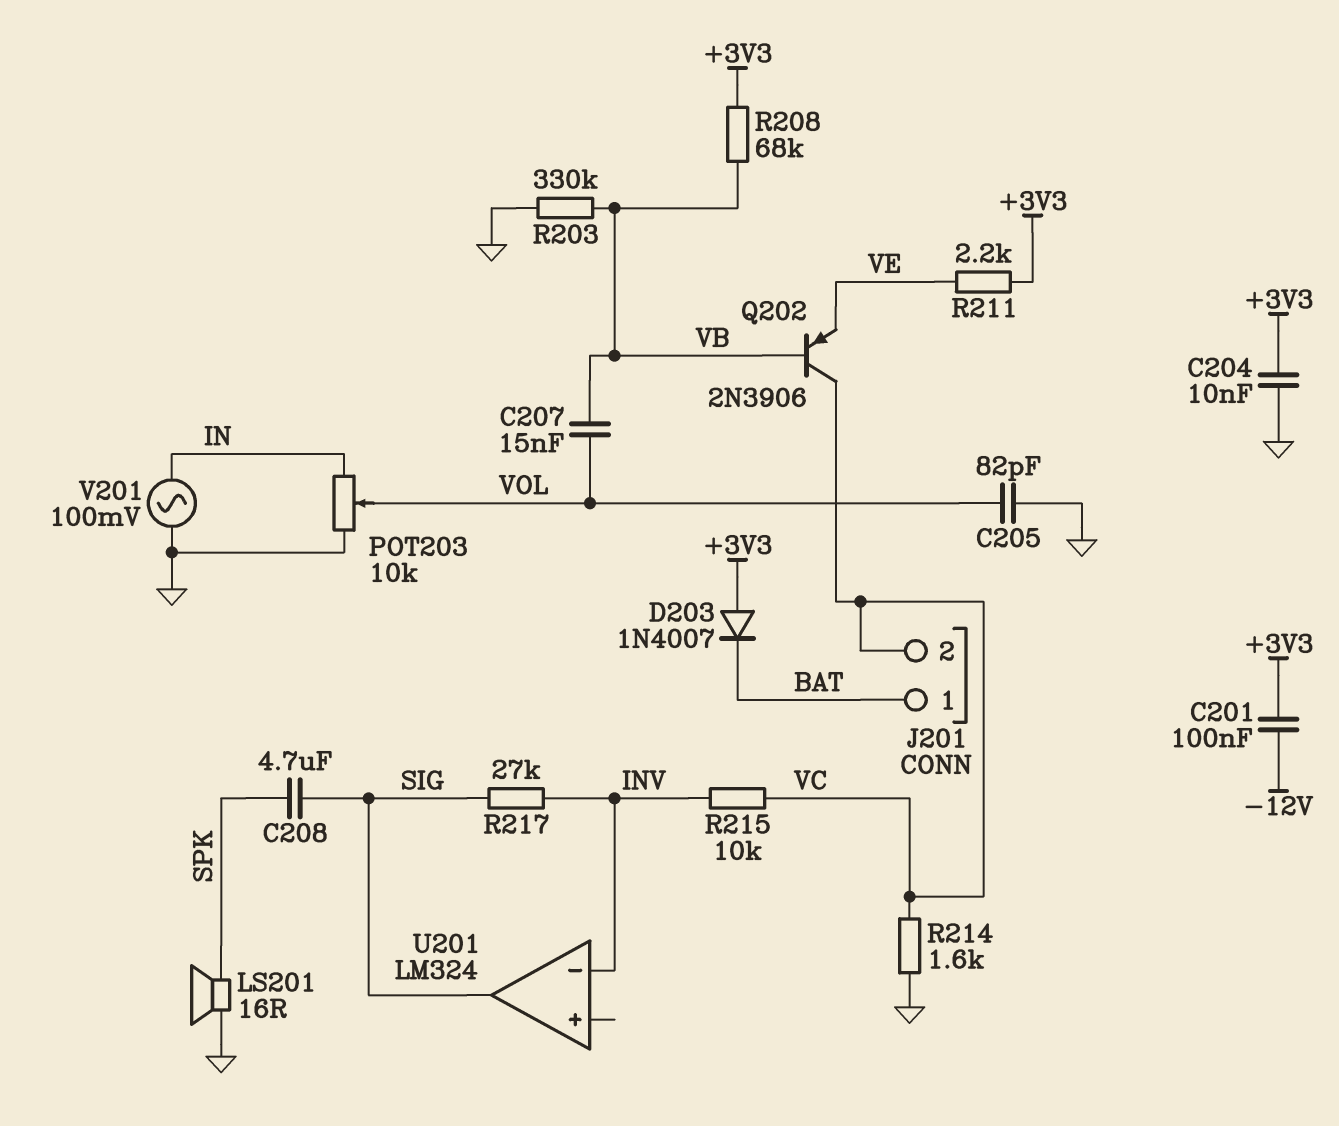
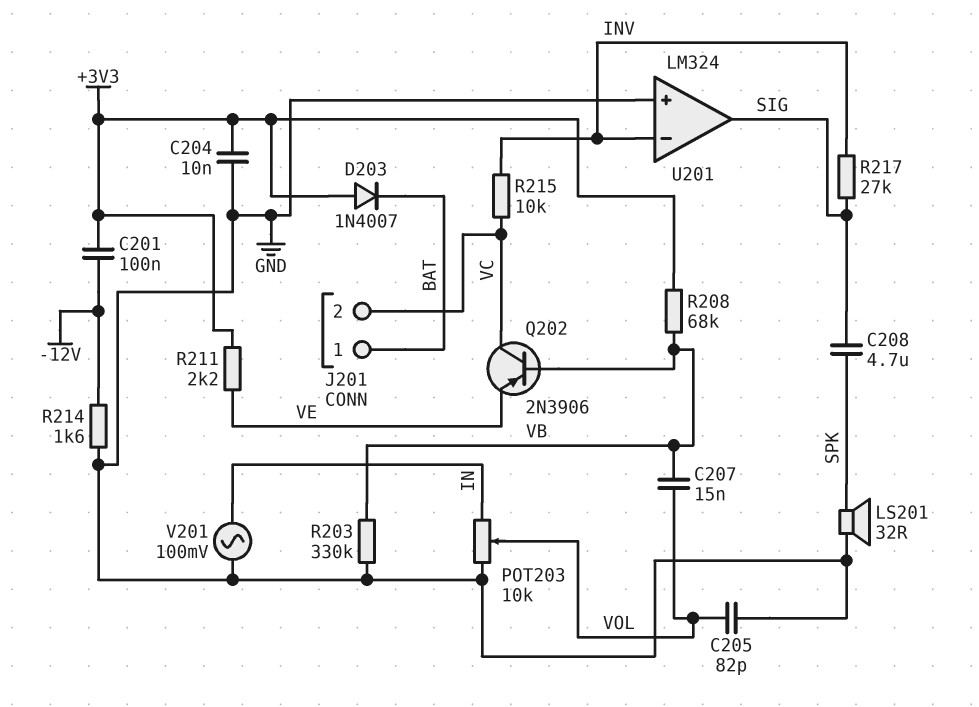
LS201: speaker 16R (GND, SPK) -> speaker 32R (GND, SPK)
R214: 1.6k (GND, VC) -> 1.6k (-12V, GND)
U201 pin in+: none -> GND

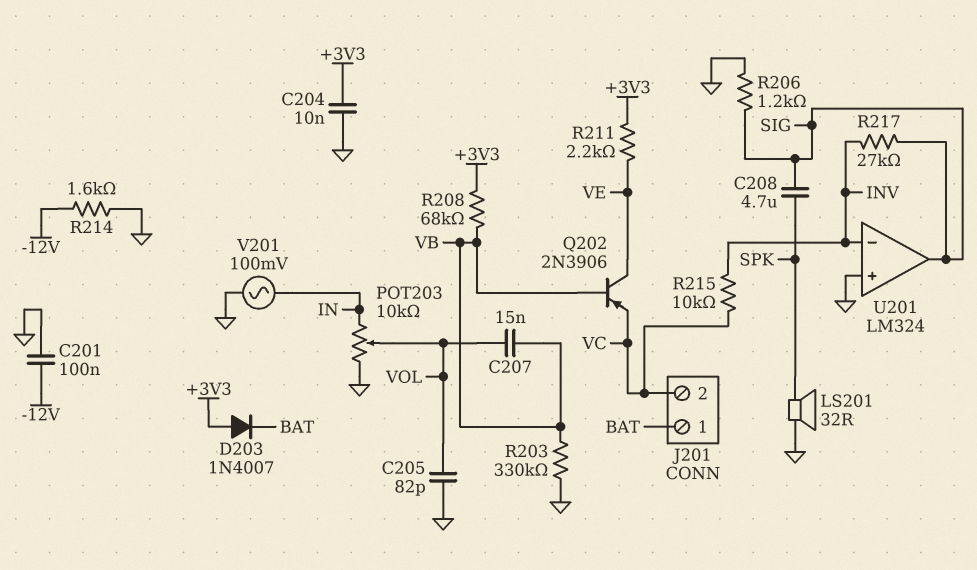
C201: 100nF (+3V3, -12V) -> 100nF (-12V, GND)
Q202: PNP 2N3906 (B VB, C VC, E VE) -> PNP 2N3906 (B VB, C VE, E VC)
R206: none -> 1.2k (GND, SIG)

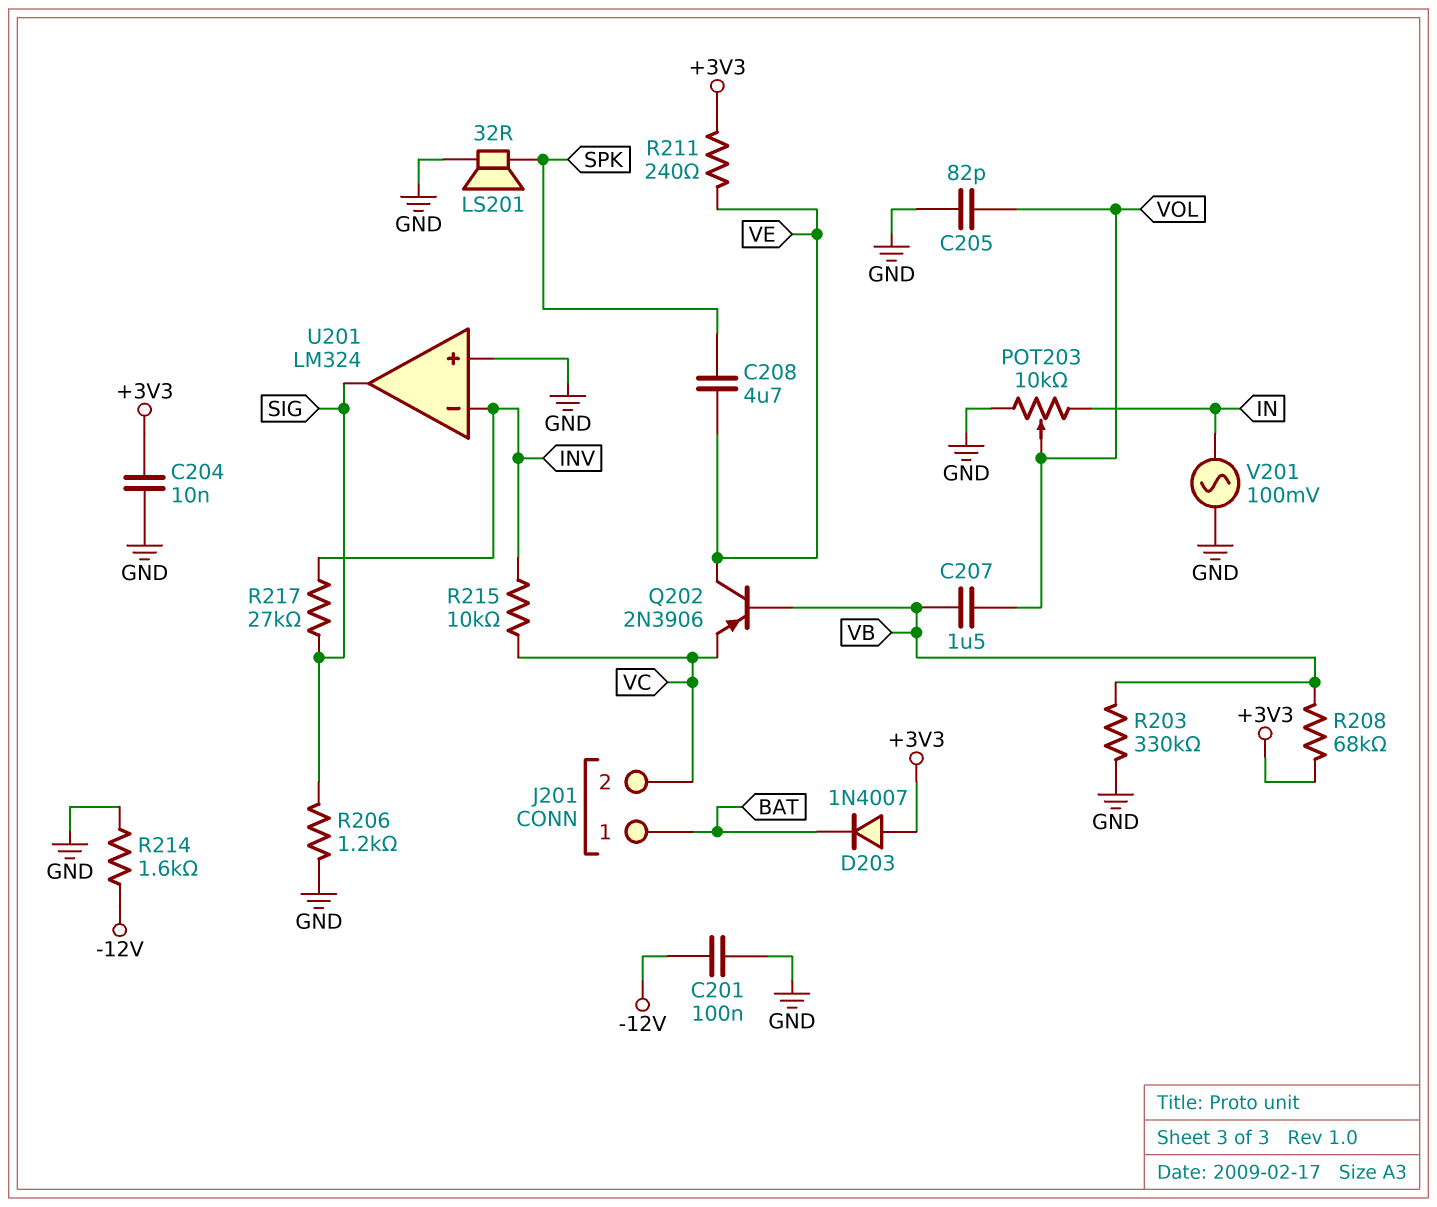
C207: 15nF (VB, VOL) -> 1.5uF (VB, VOL)
C208: 4.7uF (SIG, SPK) -> 4.7uF (SPK, VE)
R211: 2.2k (+3V3, VE) -> 240 (+3V3, VE)

